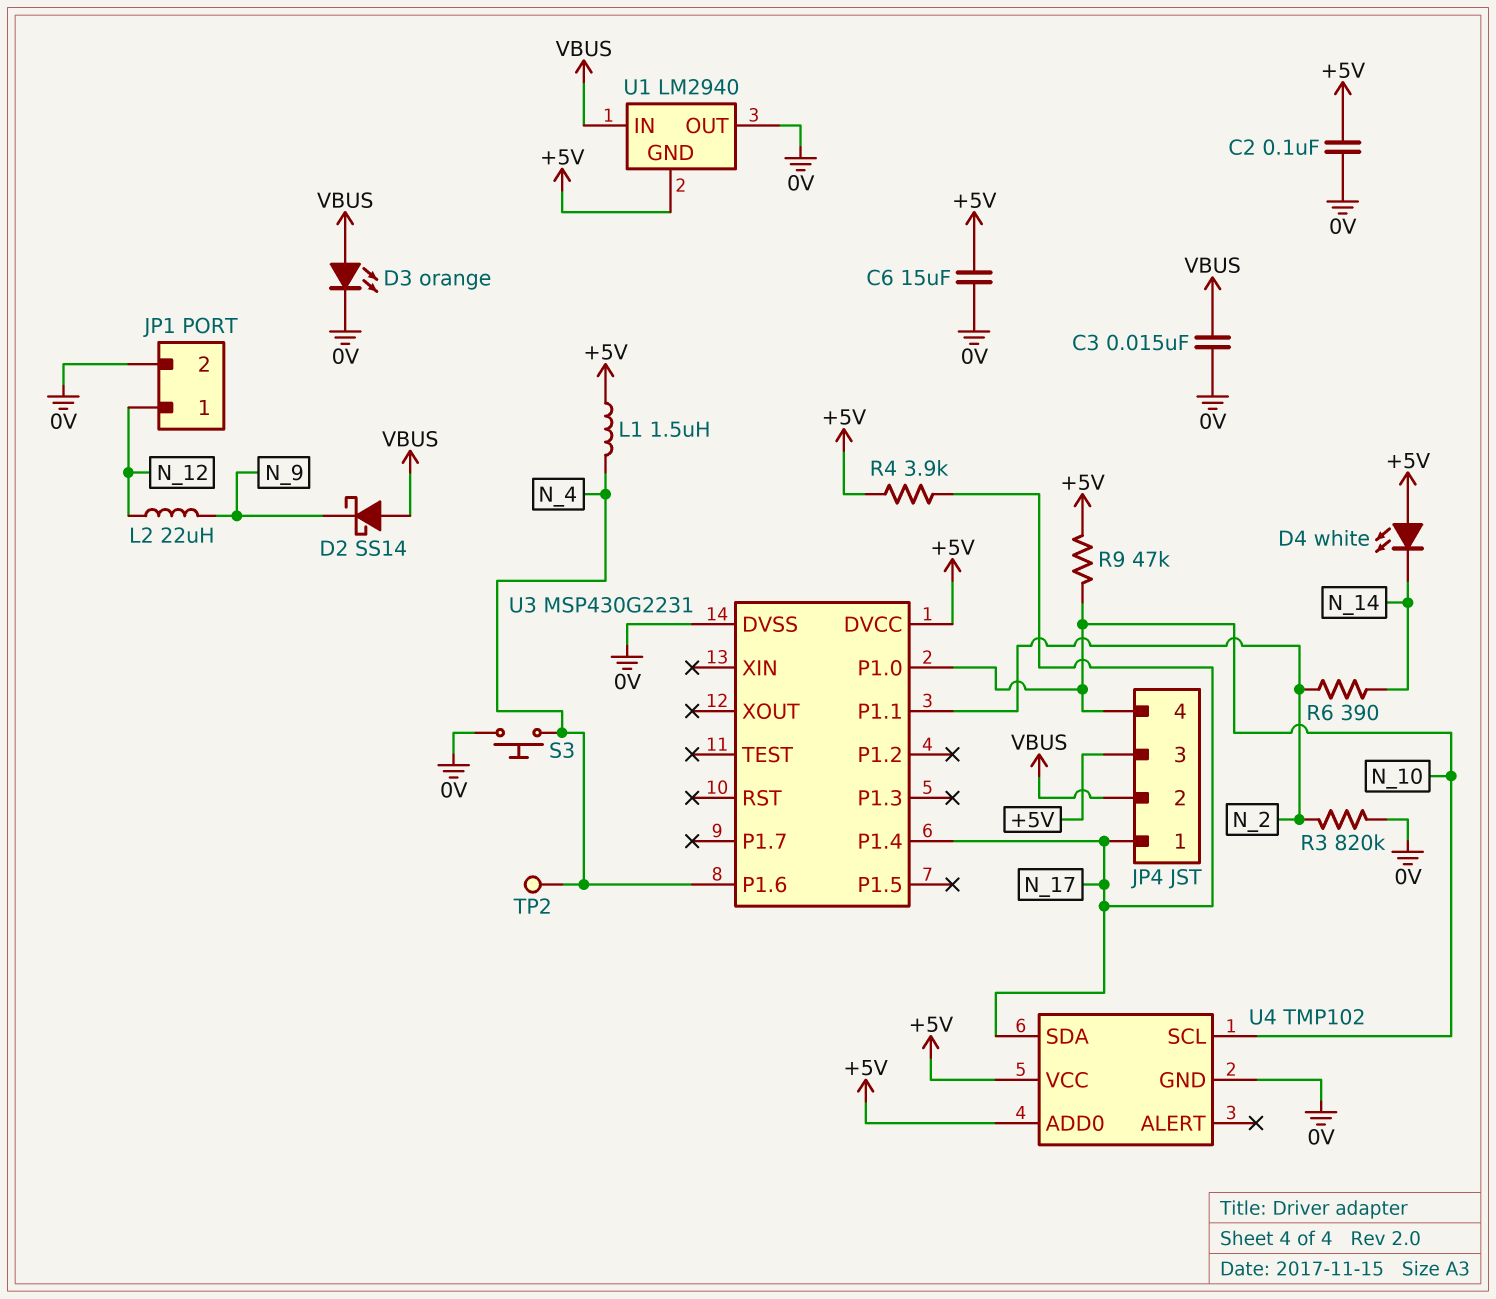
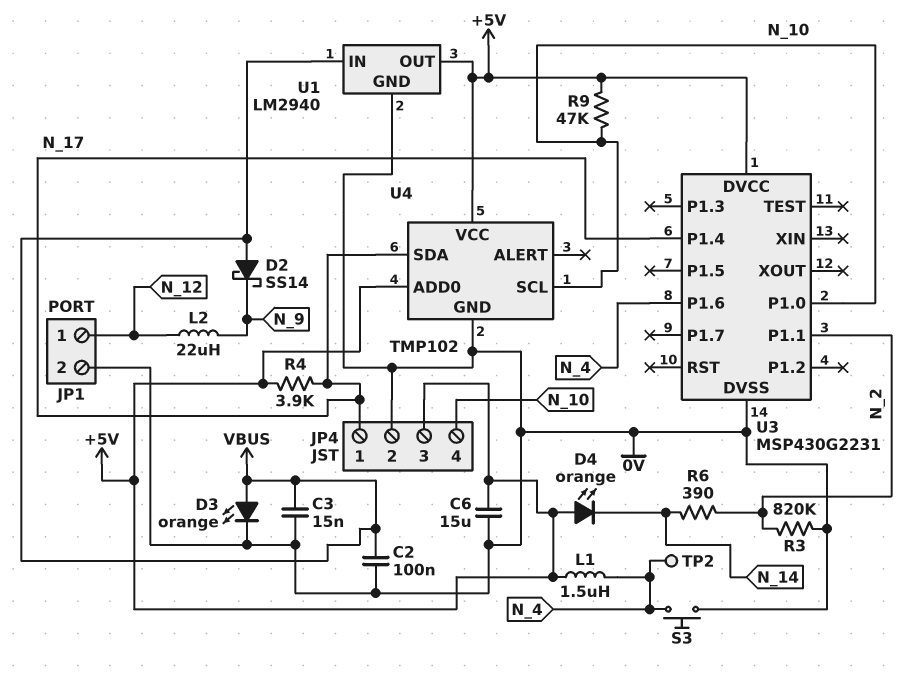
C2: 100nF (+5V, 0V) -> 100nF (0V, VBUS)
D4: LED white (A +5V, K N_14) -> LED orange (A +5V, K N_14)
JP4 pin 2: VBUS -> 0V
U1 pin GND: +5V -> 0V
U1 pin OUT: 0V -> +5V

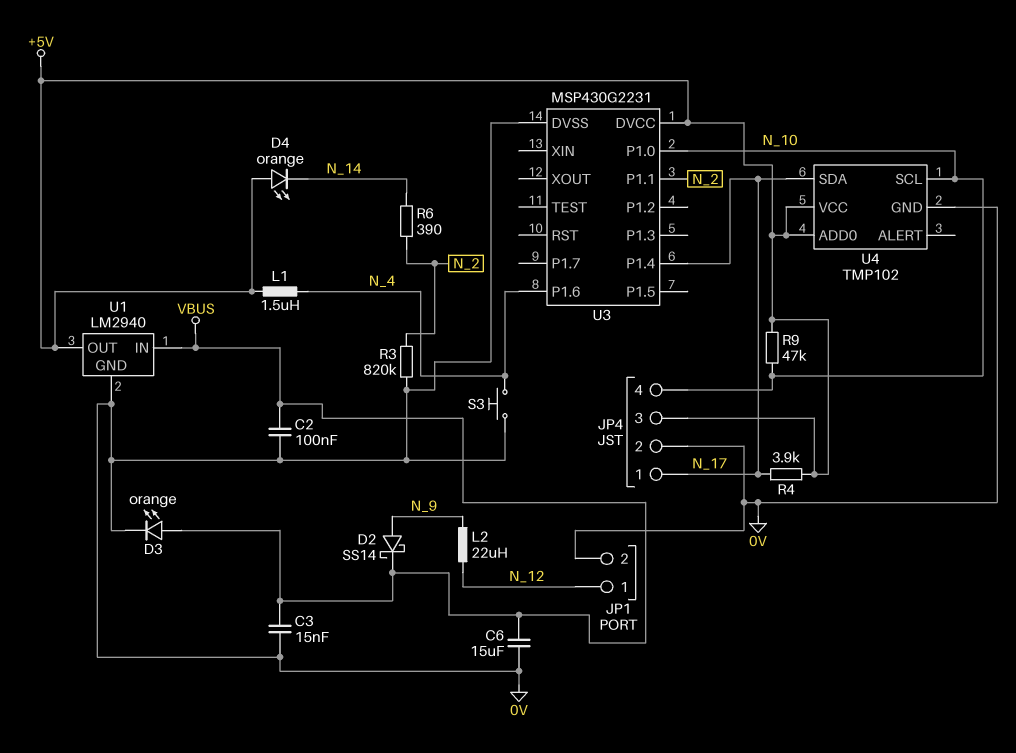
C6: 15uF (+5V, 0V) -> 15uF (0V, VBUS)
D2: schottky SS14 (A VBUS, K N_9) -> schottky SS14 (A N_9, K VBUS)
TP2: test point (N_4) -> none

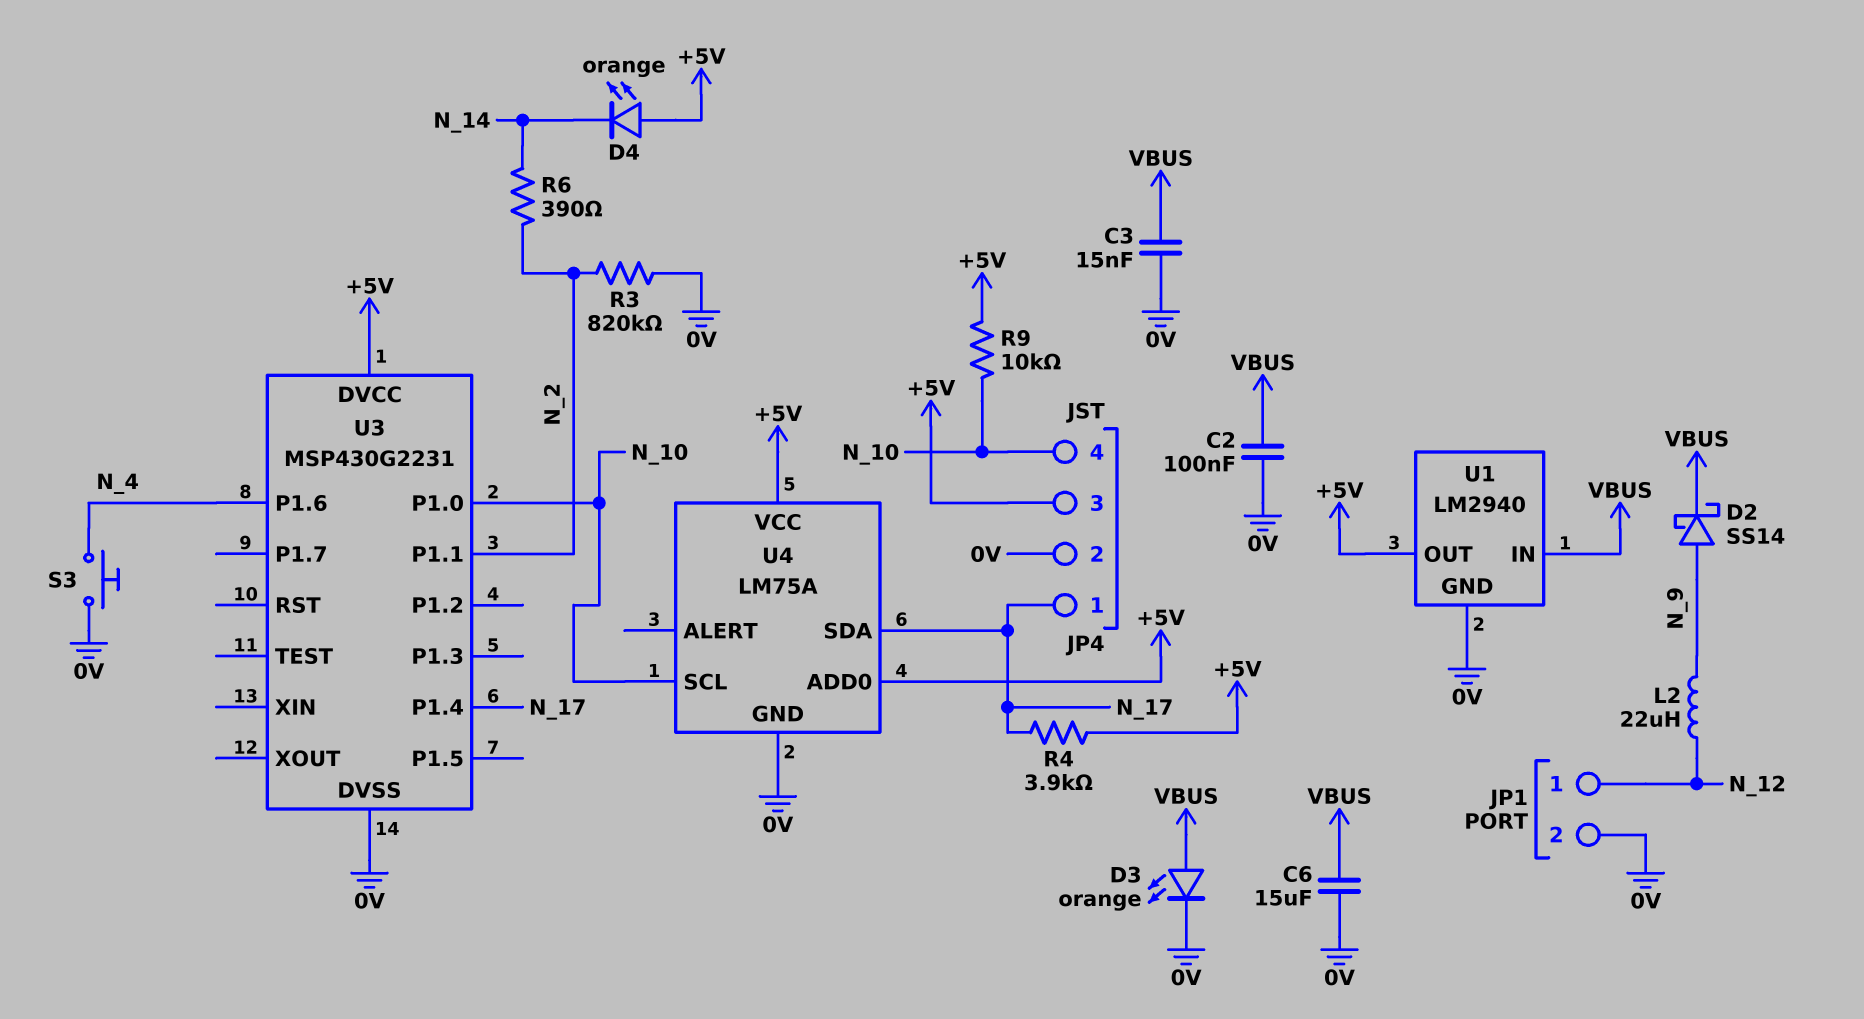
L1: 1.5uH (+5V, N_4) -> none
R9: 47k (+5V, N_10) -> 10k (+5V, N_10)
U4: TMP102 -> LM75A

